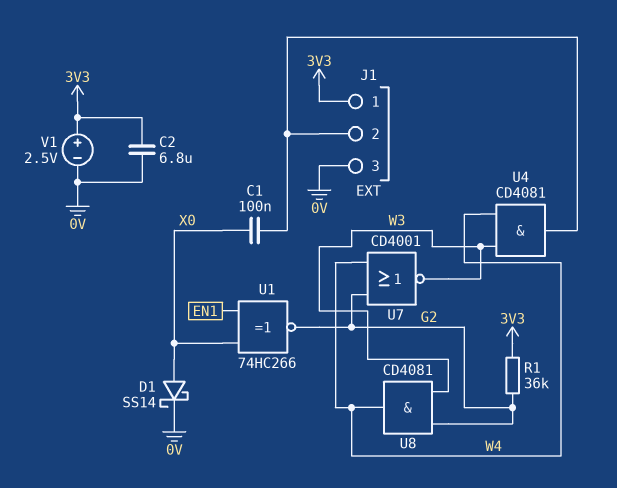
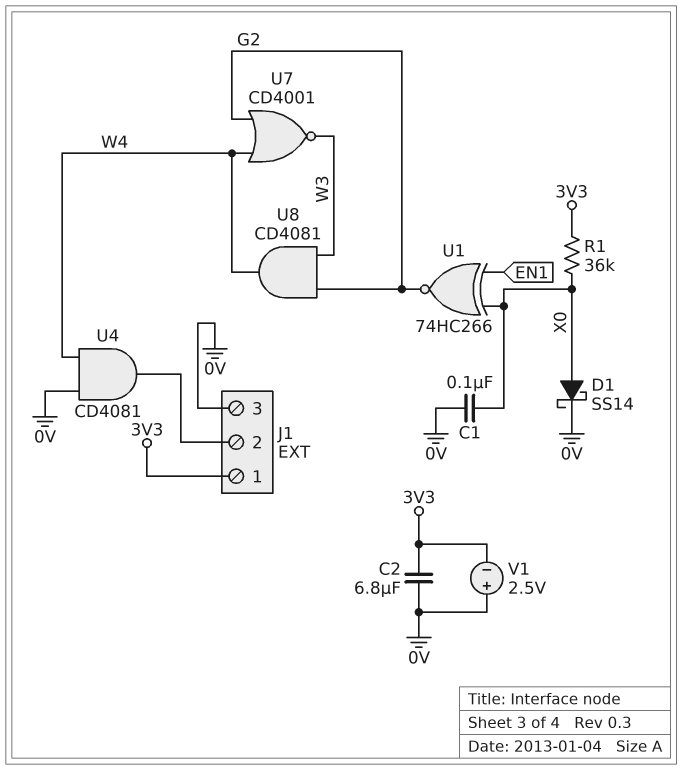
C1: 100nF (J1/2, X0) -> 100nF (0V, X0)
R1: 36k (3V3, G2) -> 36k (3V3, X0)
U4: AND CD4081 (in W3, in W4, out J1/2) -> AND CD4081 (in 0V, in W4, out J1/2)
V1: 2.5V (plus 3V3, minus 0V) -> 2.5V (plus 0V, minus 3V3)

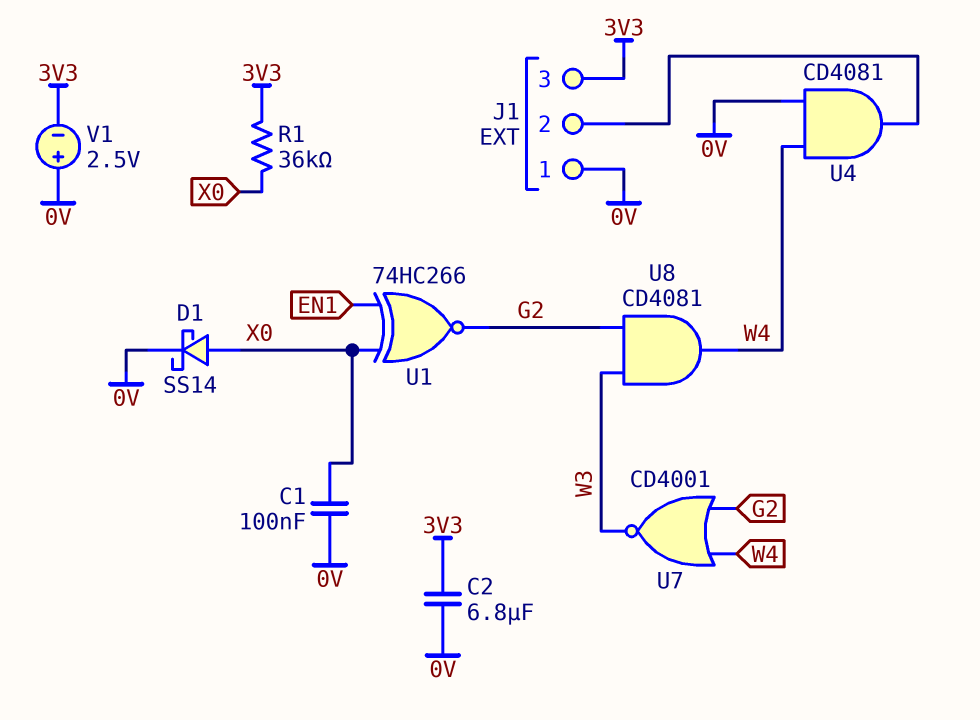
J1 pin 1: 3V3 -> 0V
J1 pin 3: 0V -> 3V3

